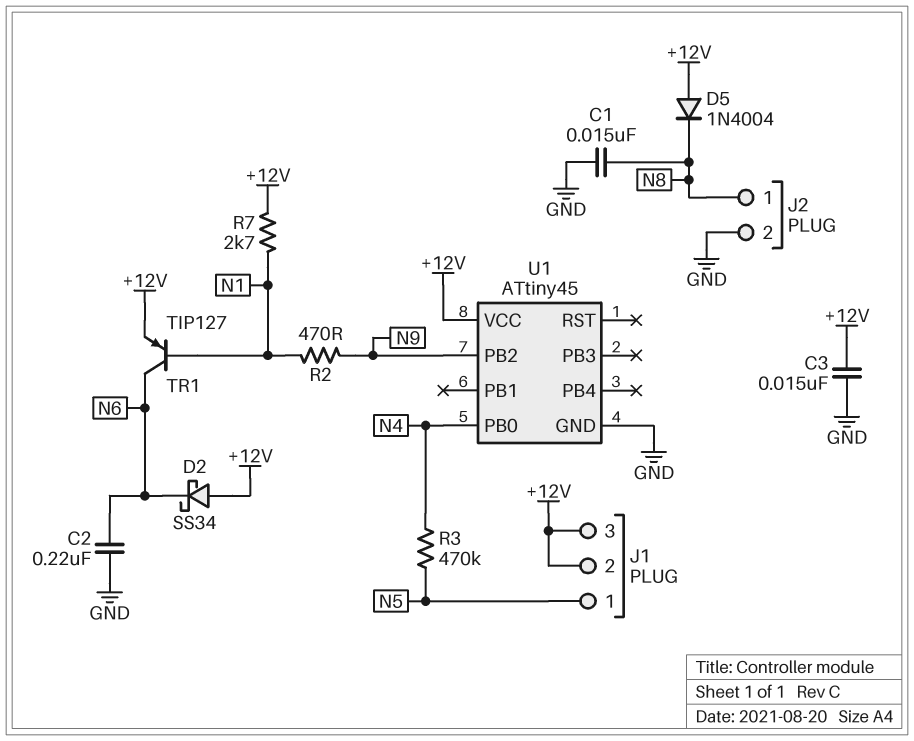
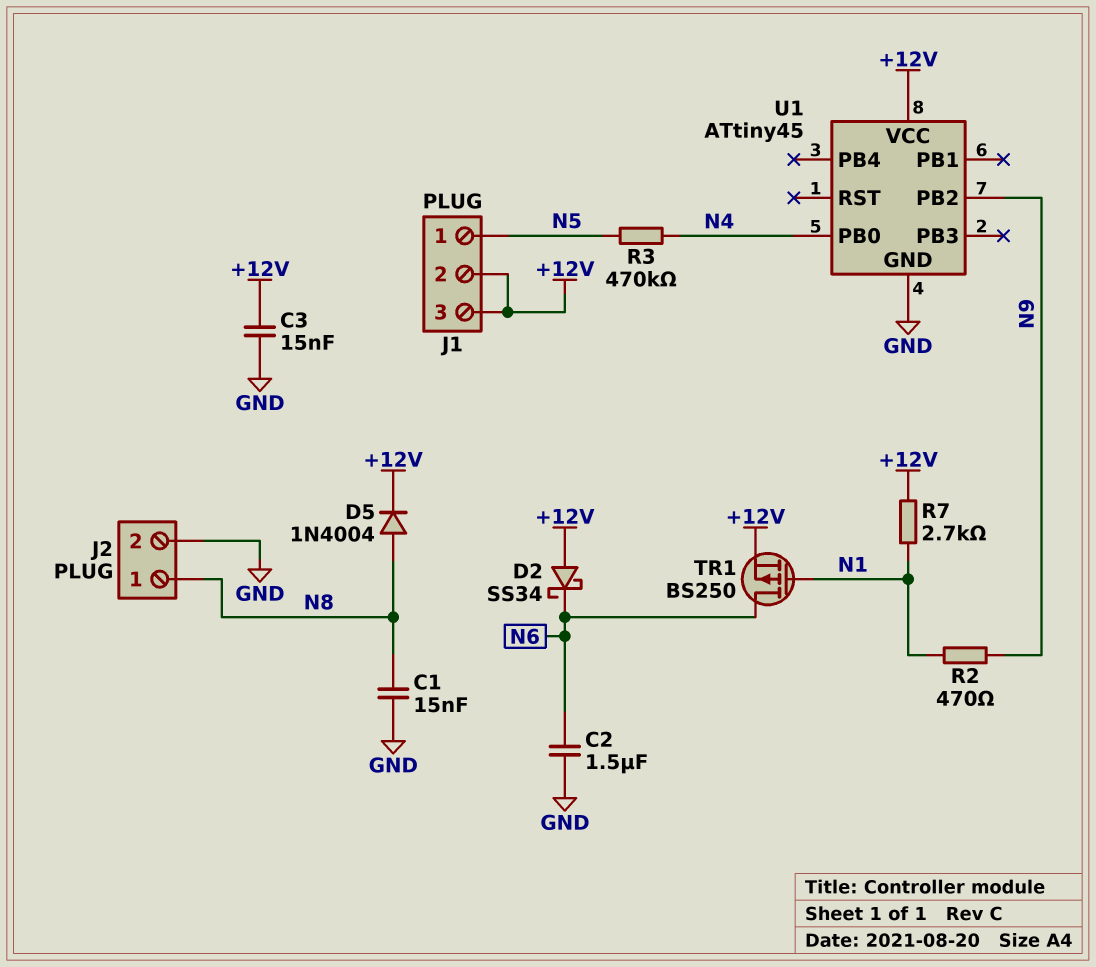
C2: 220nF (GND, N6) -> 1.5uF (GND, N6)
D5: diode 1N4004 (A +12V, K N8) -> diode 1N4004 (A N8, K +12V)
TR1: PNP TIP127 (B N1, C N6, E +12V) -> PMOS BS250 (G N1, D N6, S +12V)

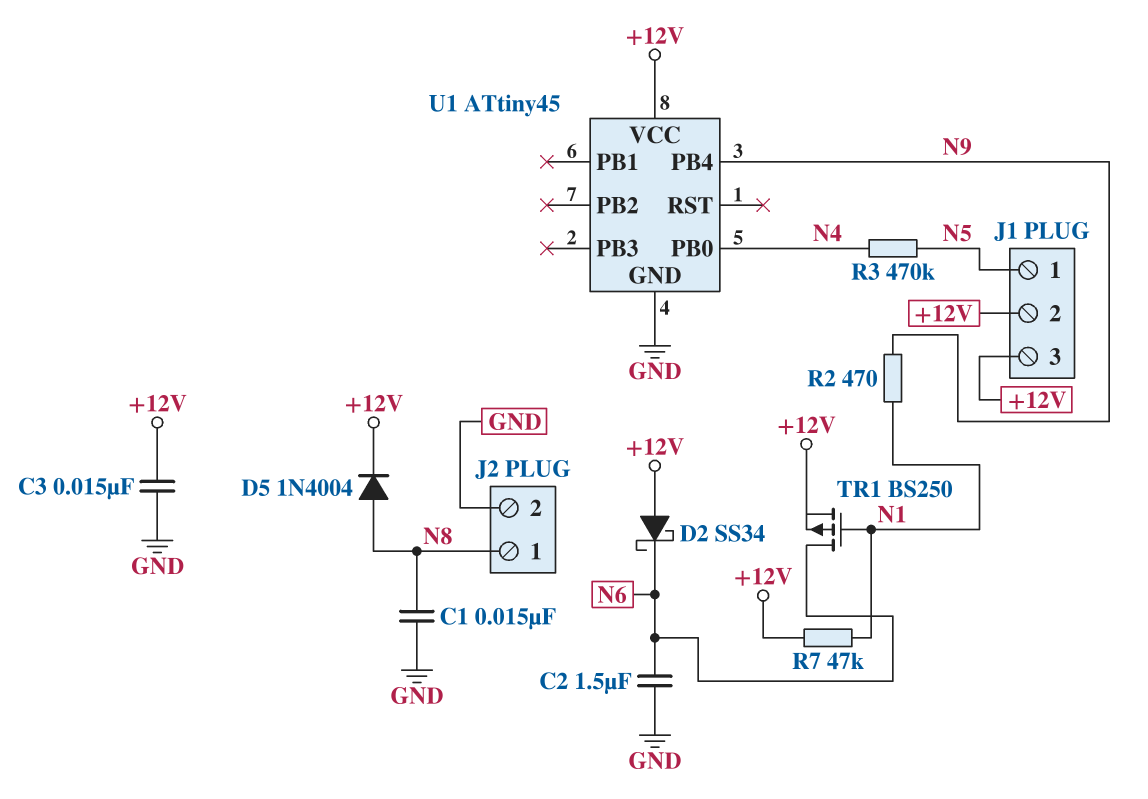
R7: 2.7k (+12V, N1) -> 47k (+12V, N1)
U1 pin PB2: N9 -> none
U1 pin PB4: none -> N9

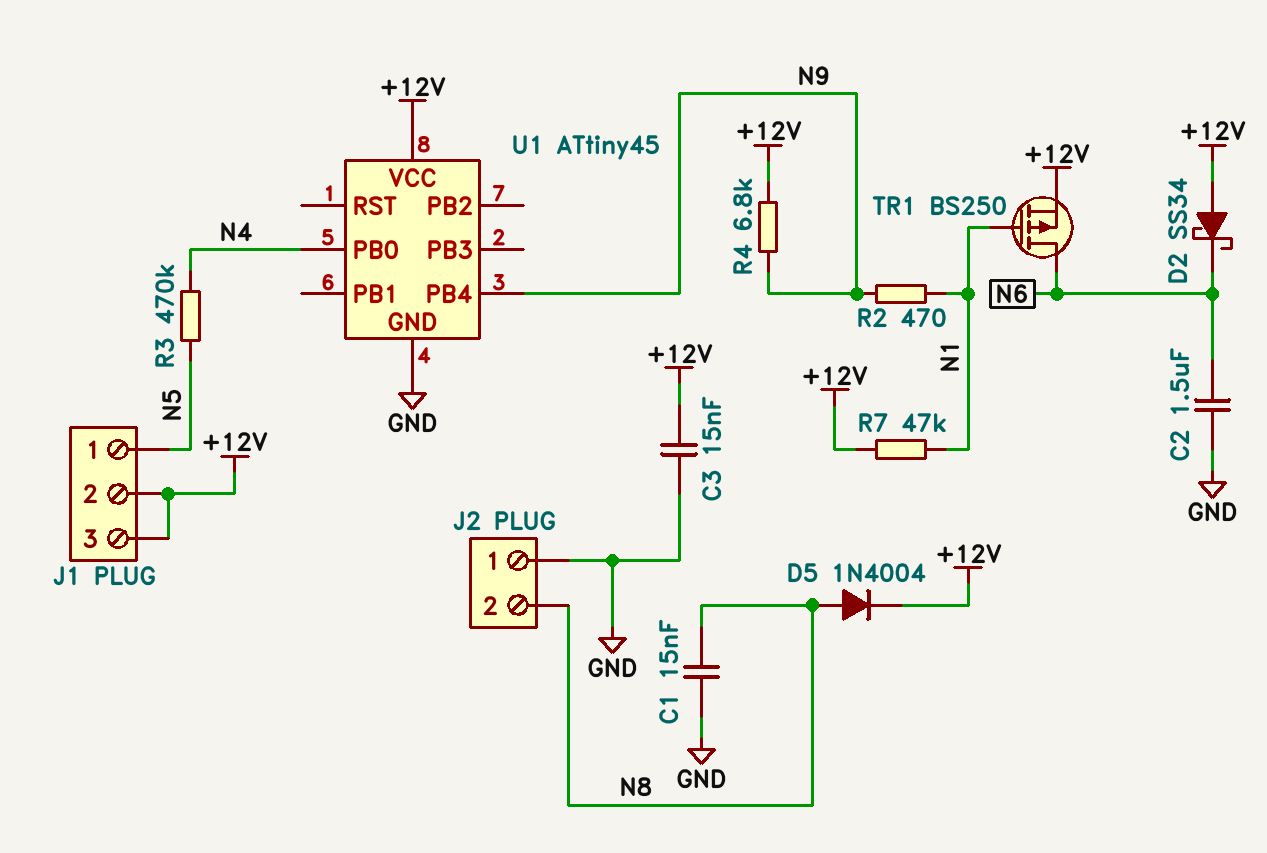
J2 pin 1: N8 -> GND
J2 pin 2: GND -> N8
R4: none -> 6.8k (+12V, N9)

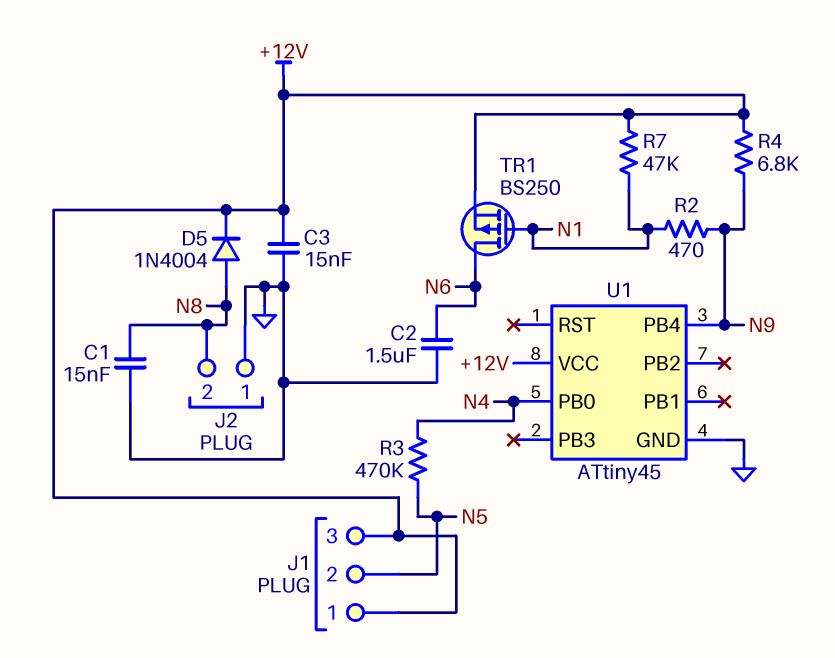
D2: schottky SS34 (A +12V, K N6) -> none
J1 pin 1: N5 -> +12V
J1 pin 2: +12V -> N5

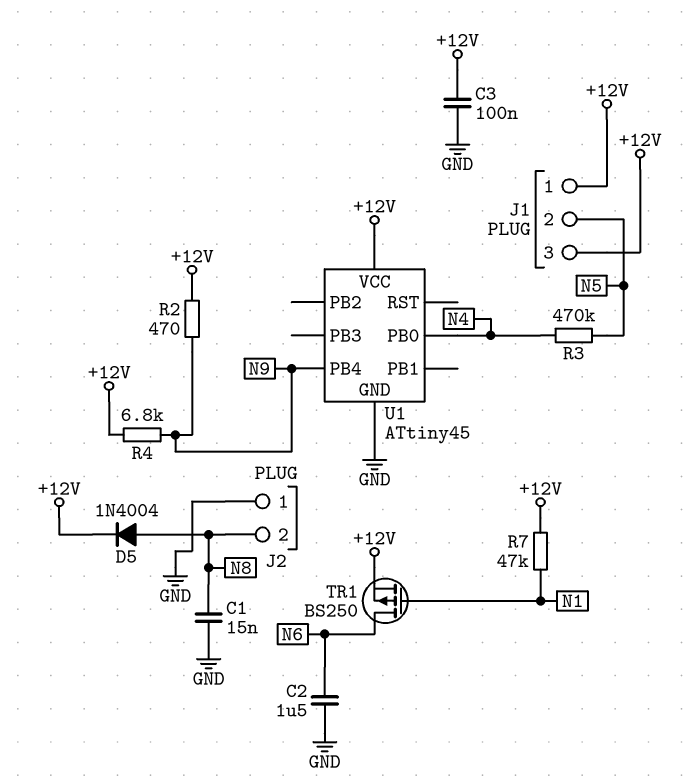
C3: 15nF (+12V, GND) -> 100nF (+12V, GND)
R2: 470 (N1, N9) -> 470 (+12V, N9)

